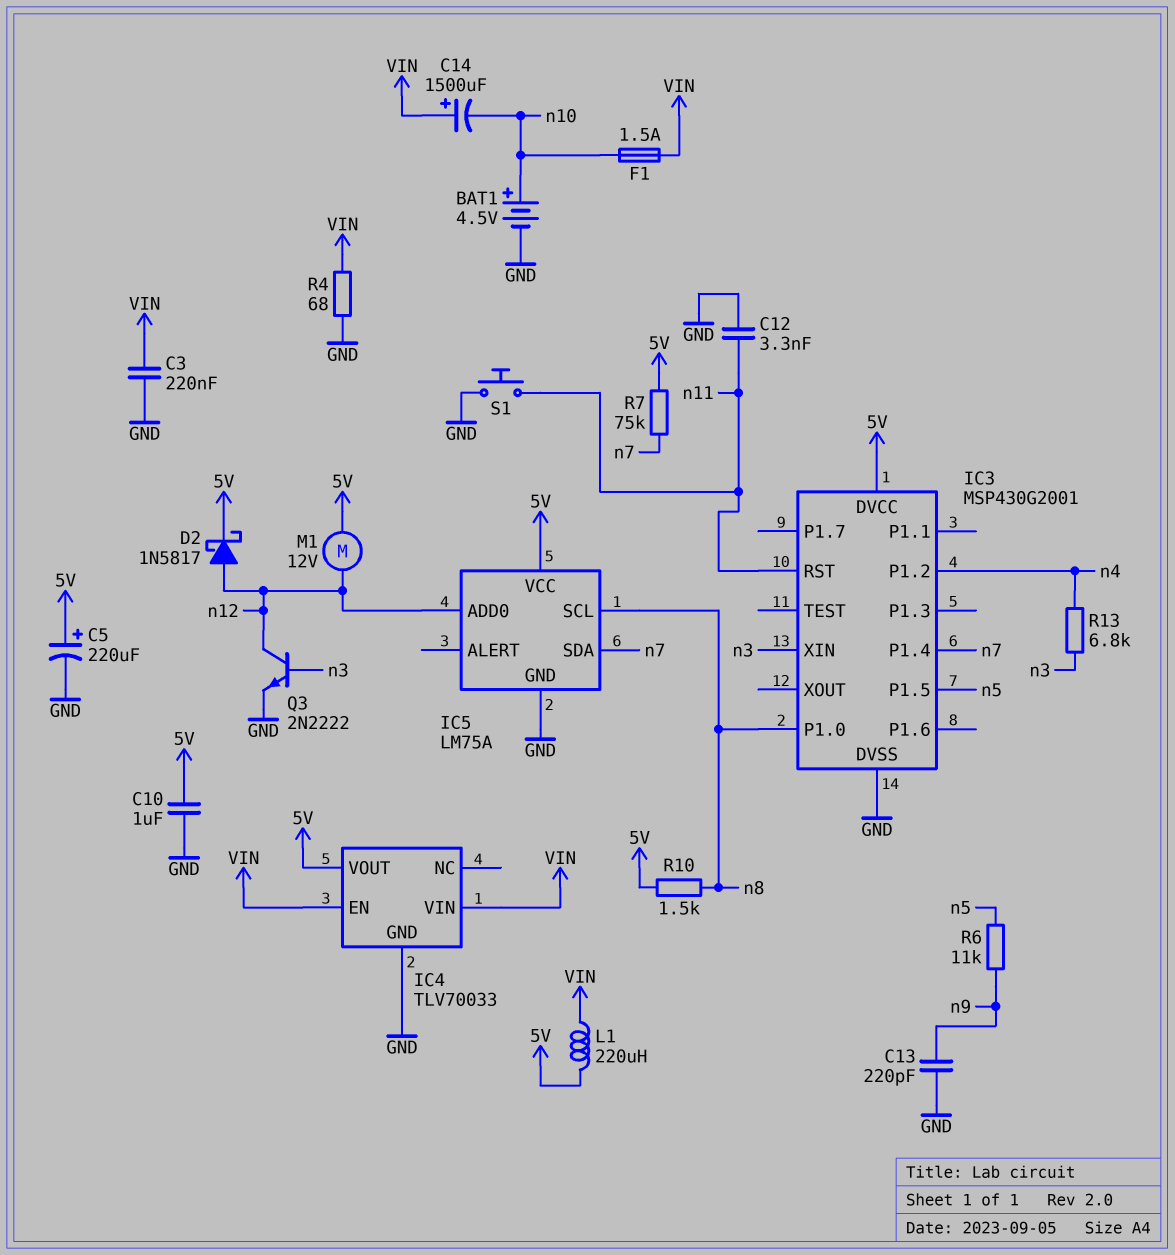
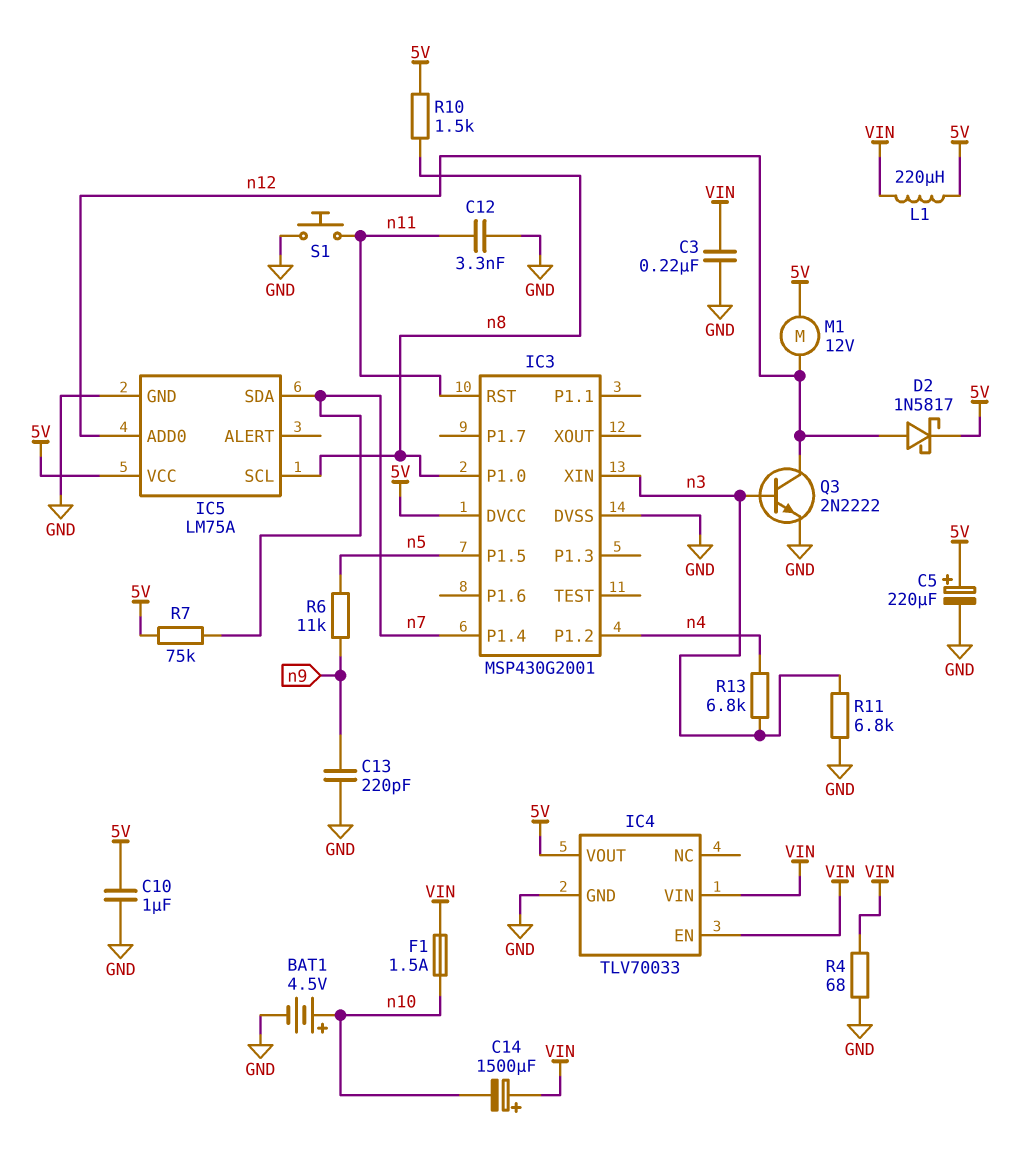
R11: none -> 6.8k (GND, n3)

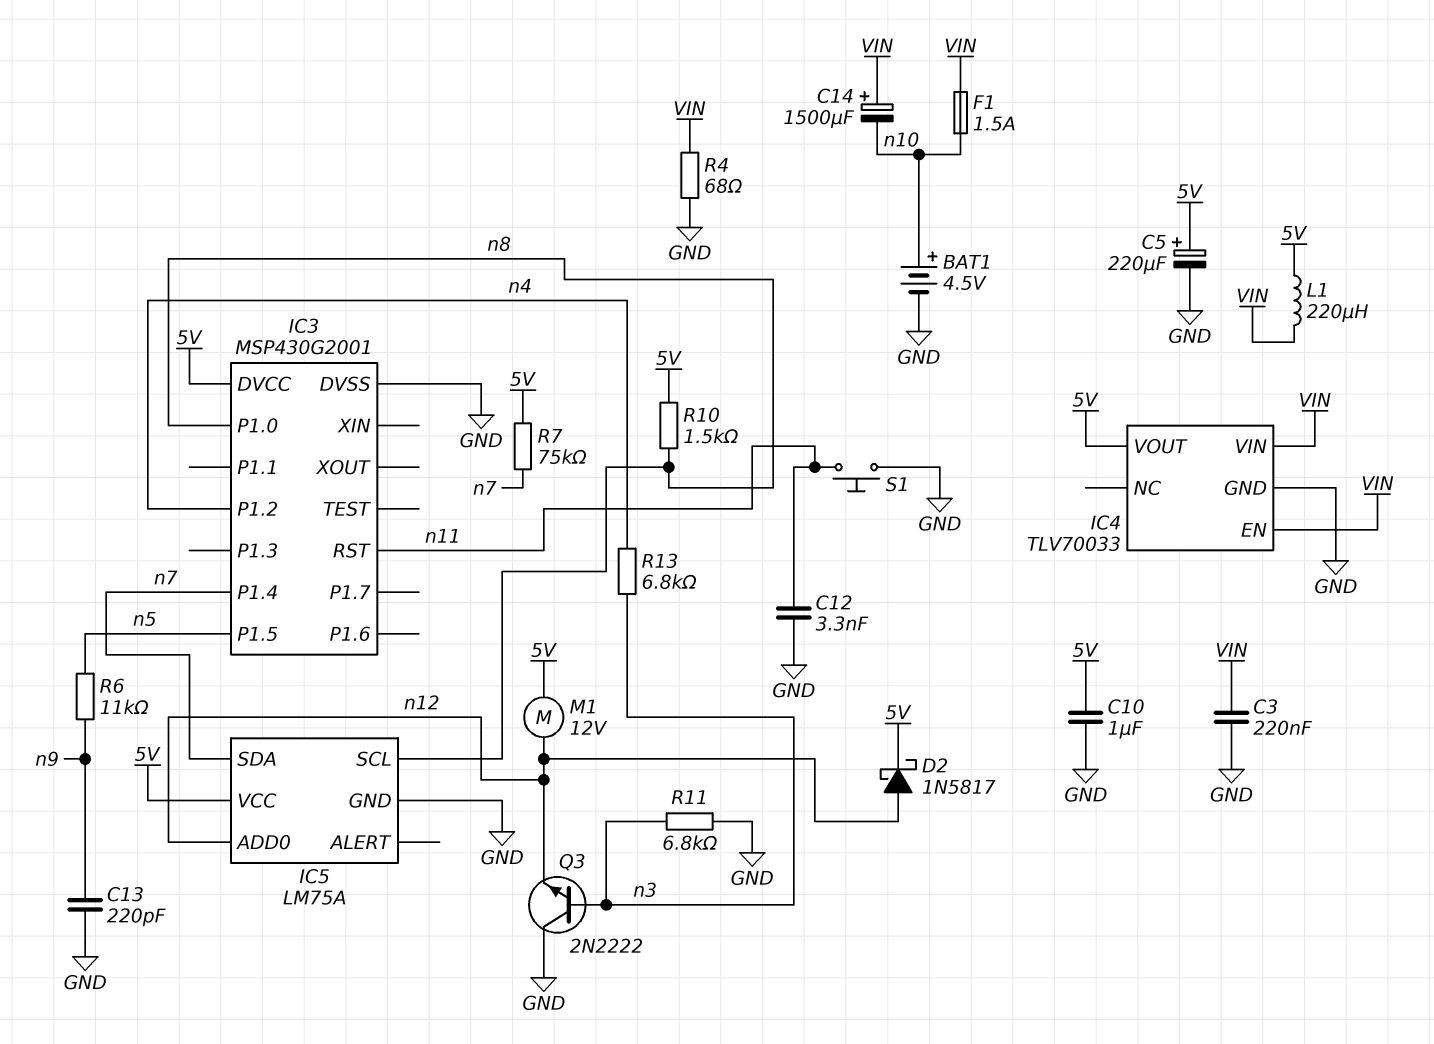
IC3 pin XIN: n3 -> none
Q3: NPN 2N2222 (B n3, C n12, E GND) -> NPN 2N2222 (B n3, C GND, E n12)

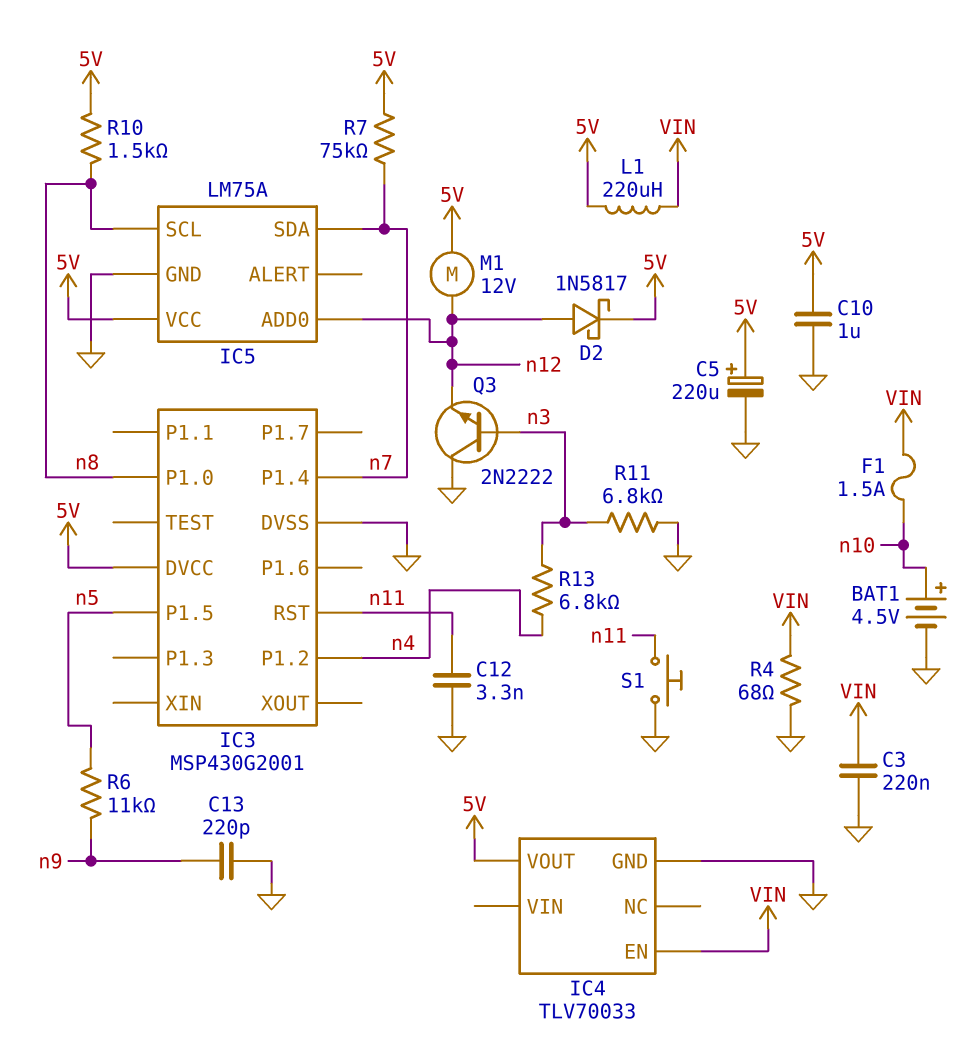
C14: 1500uF (plus VIN, minus n10) -> none
IC4 pin VIN: VIN -> none

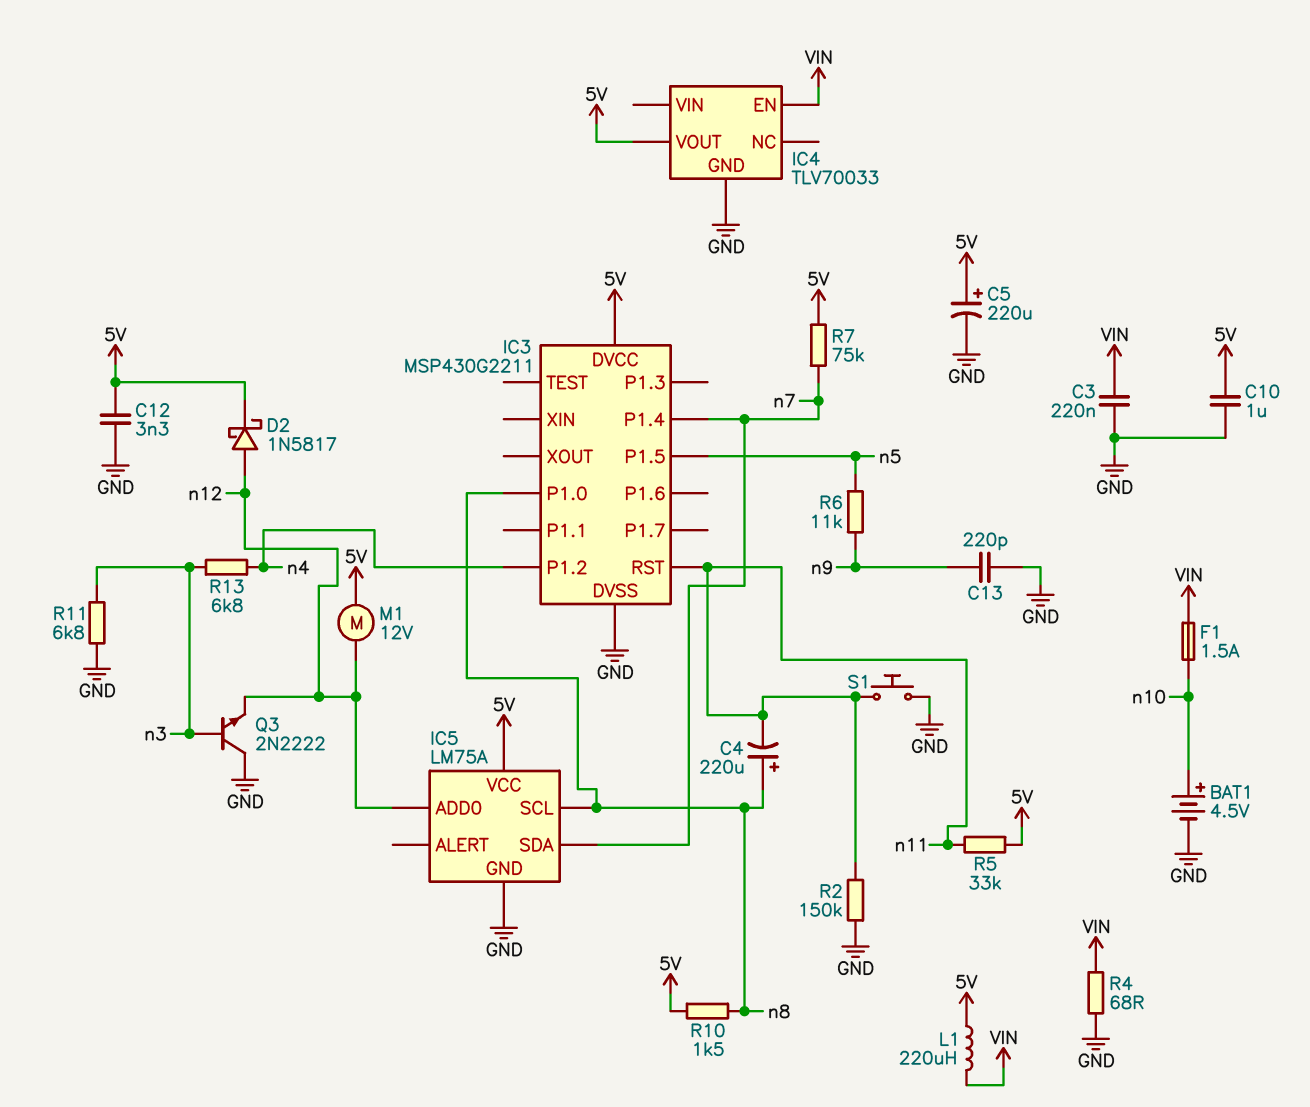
C4: none -> 220uF (plus n8, minus n11)
C12: 3.3nF (GND, n11) -> 3.3nF (5V, GND)
IC3: MSP430G2001 -> MSP430G2211
R2: none -> 150k (GND, n11)
R5: none -> 33k (5V, n11)

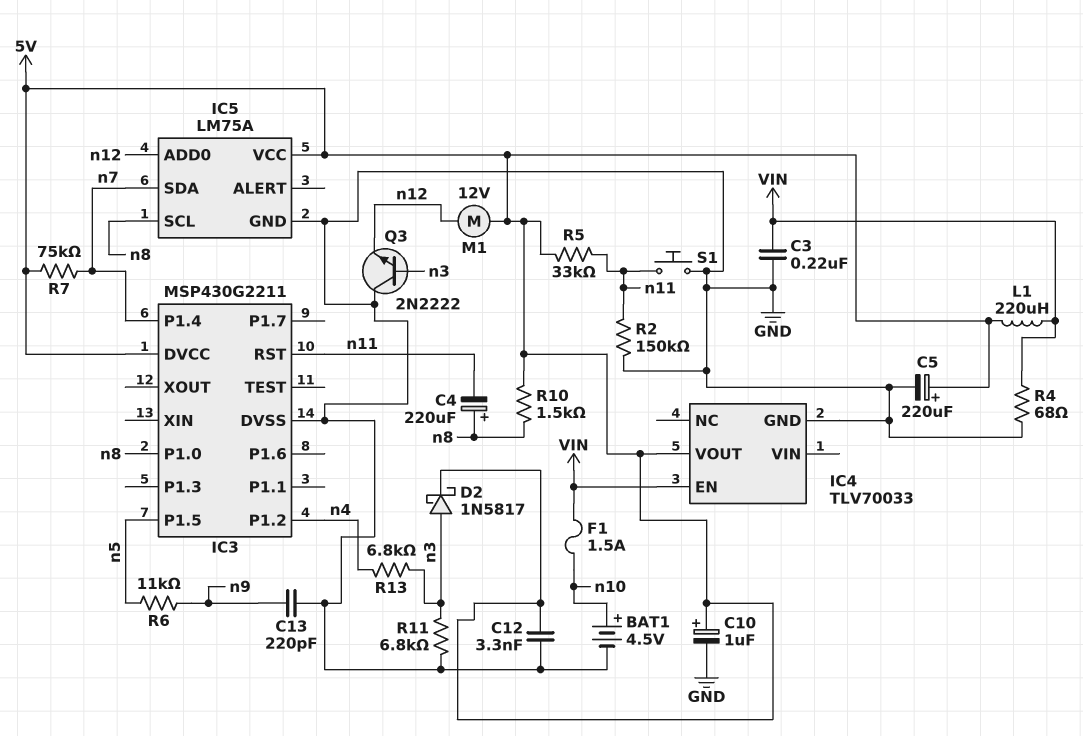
C10: 1uF (5V, GND) -> 1uF (plus 5V, minus GND)
D2: schottky 1N5817 (A n12, K 5V) -> schottky 1N5817 (A n3, K 5V)

